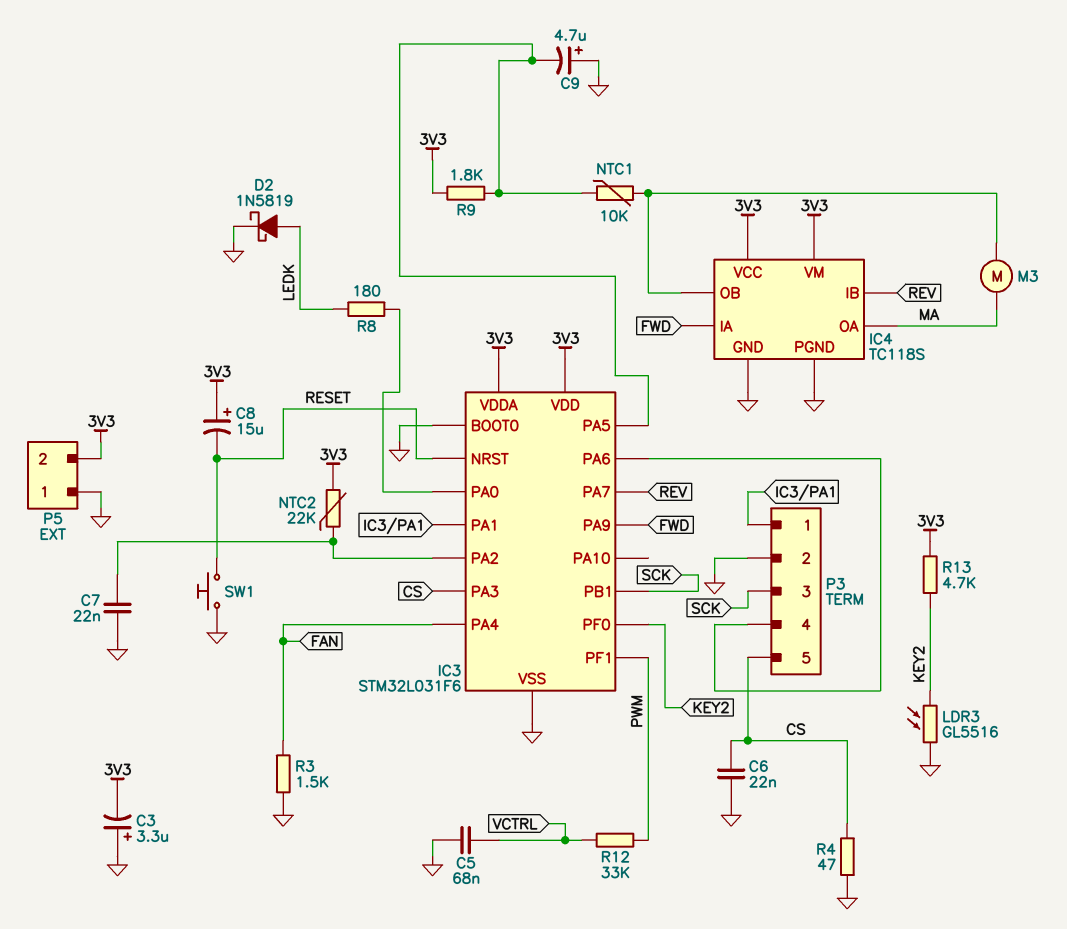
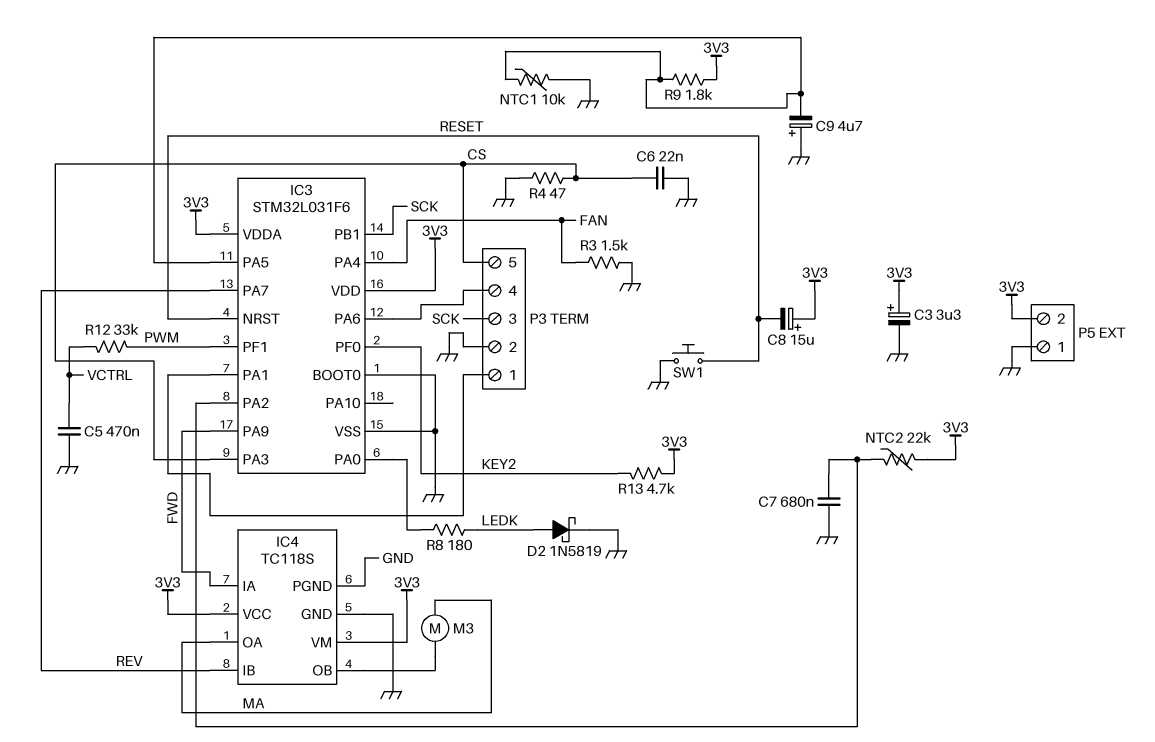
C3: 3.3uF (plus GND, minus 3V3) -> 3.3uF (plus 3V3, minus GND)
C5: 68nF (GND, VCTRL) -> 470nF (GND, VCTRL)
C7: 22nF (GND, IC3/PA2) -> 680nF (GND, IC3/PA2)
LDR3: GL5516 (GND, KEY2) -> none
NTC1: 10k (IC3/PA5, IC4/OB) -> 10k (GND, IC3/PA5)

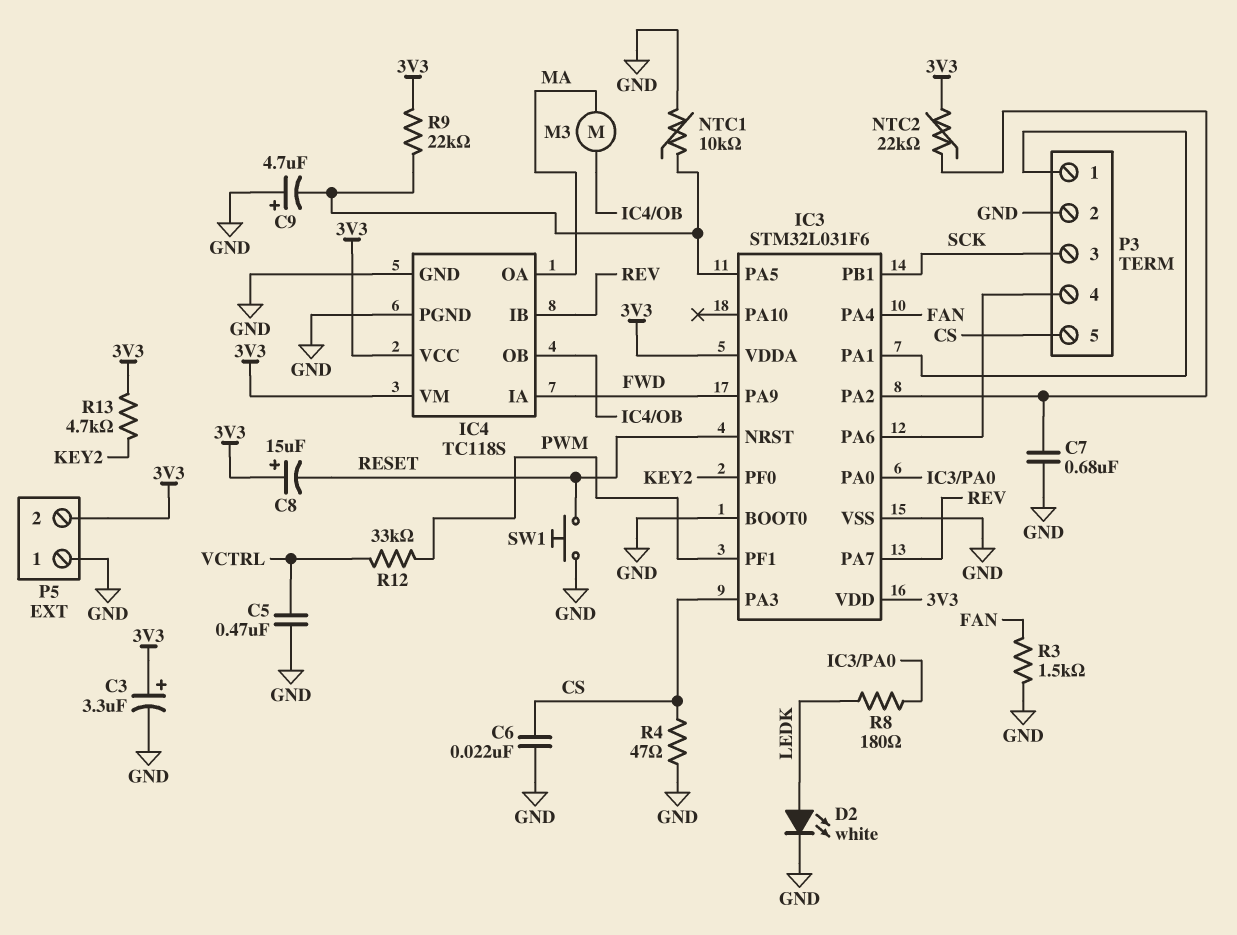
D2: schottky 1N5819 (A LEDK, K GND) -> LED white (A LEDK, K GND)
R9: 1.8k (3V3, IC3/PA5) -> 22k (3V3, IC3/PA5)

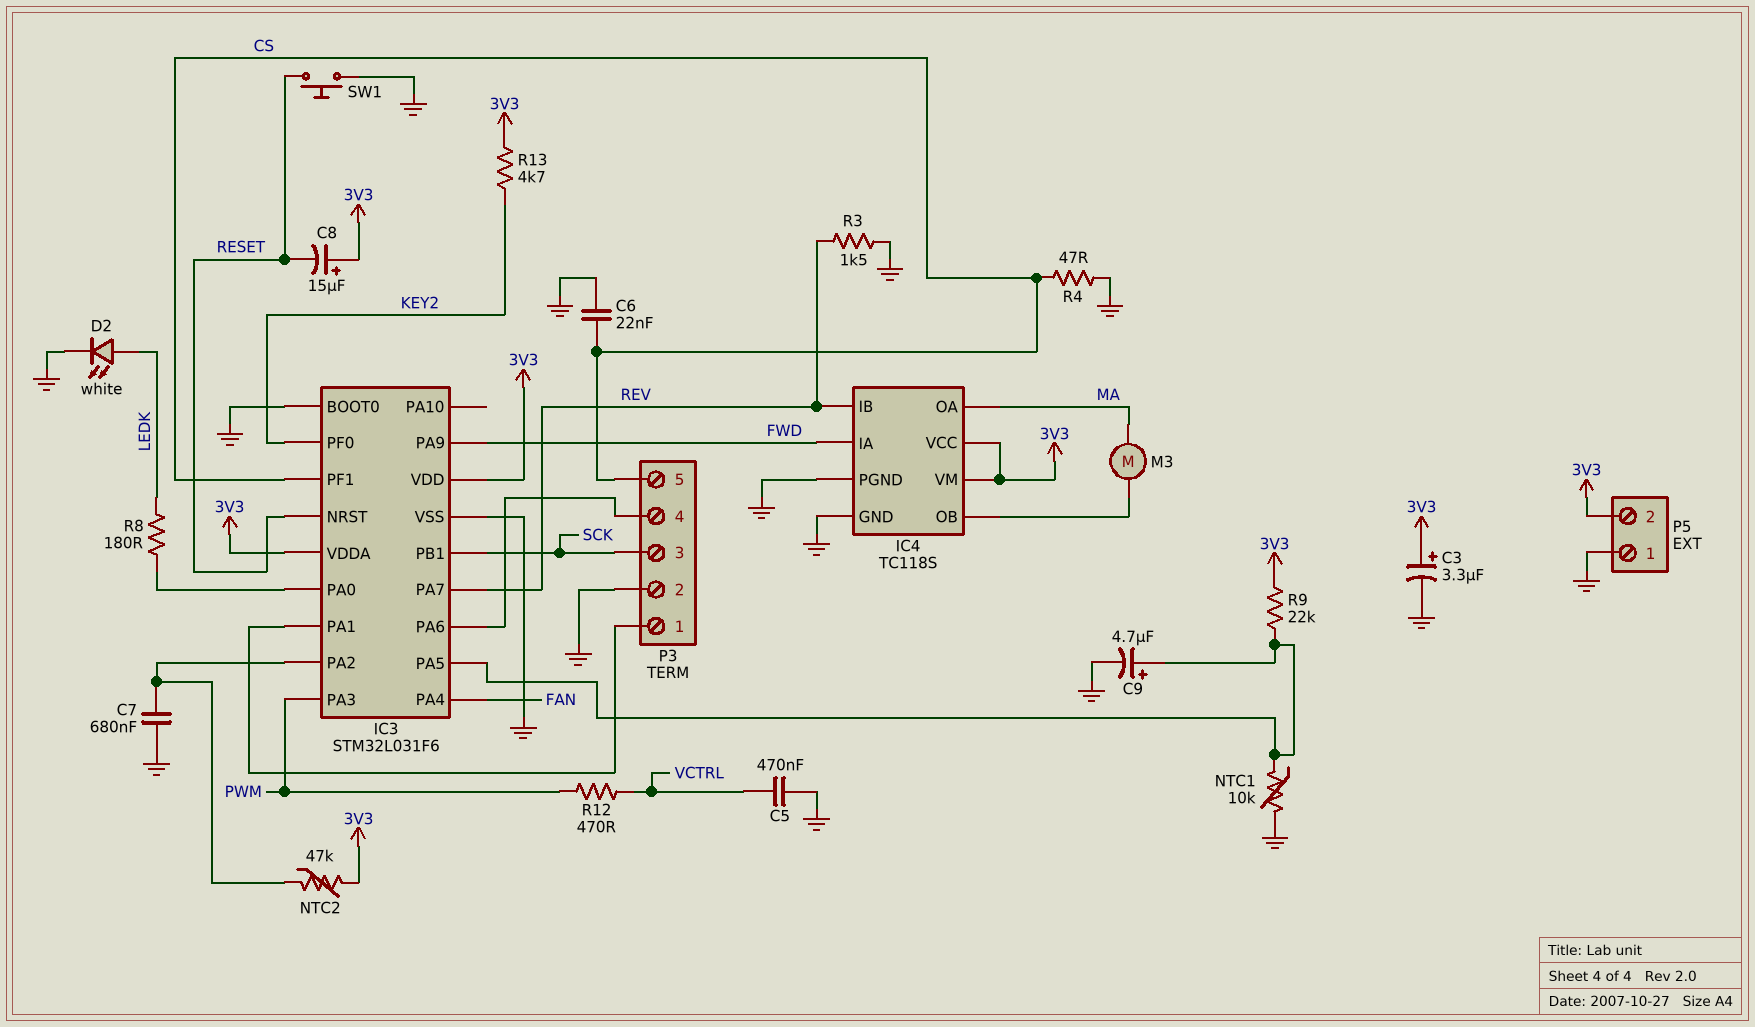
C9: 4.7uF (plus GND, minus IC3/PA5) -> 4.7uF (plus IC3/PA5, minus GND)
IC3 pin PA3: CS -> PWM
IC3 pin PF1: PWM -> CS
NTC2: 22k (3V3, IC3/PA2) -> 47k (3V3, IC3/PA2)
R3: 1.5k (FAN, GND) -> 1.5k (GND, REV)
R12: 33k (PWM, VCTRL) -> 470 (PWM, VCTRL)

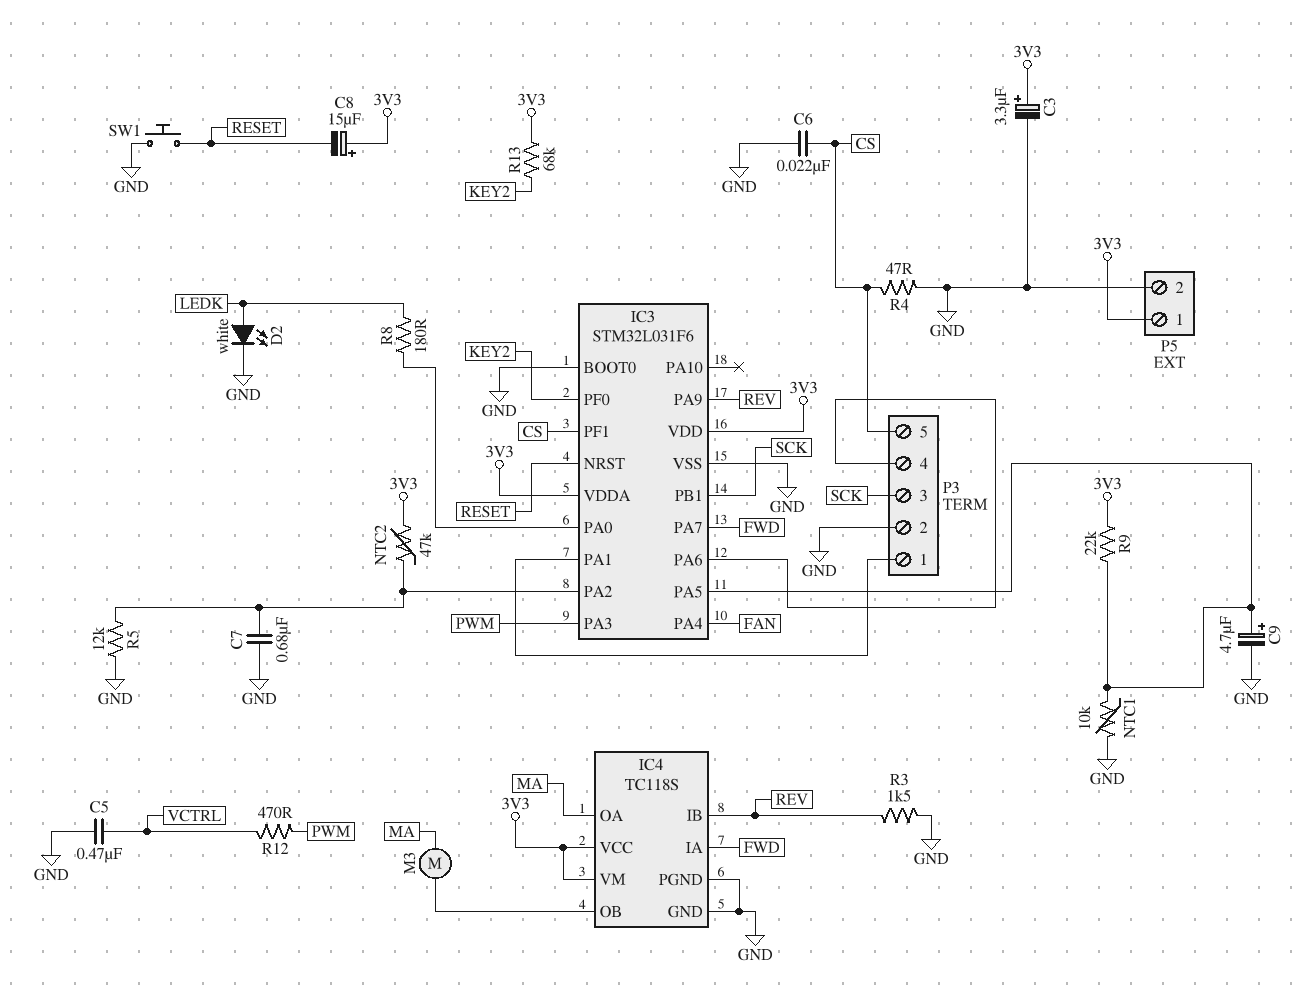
IC3 pin PA7: REV -> FWD
IC3 pin PA9: FWD -> REV
P5 pin 1: GND -> 3V3
P5 pin 2: 3V3 -> GND
R5: none -> 12k (GND, IC3/PA2)
R13: 4.7k (3V3, KEY2) -> 68k (3V3, KEY2)

